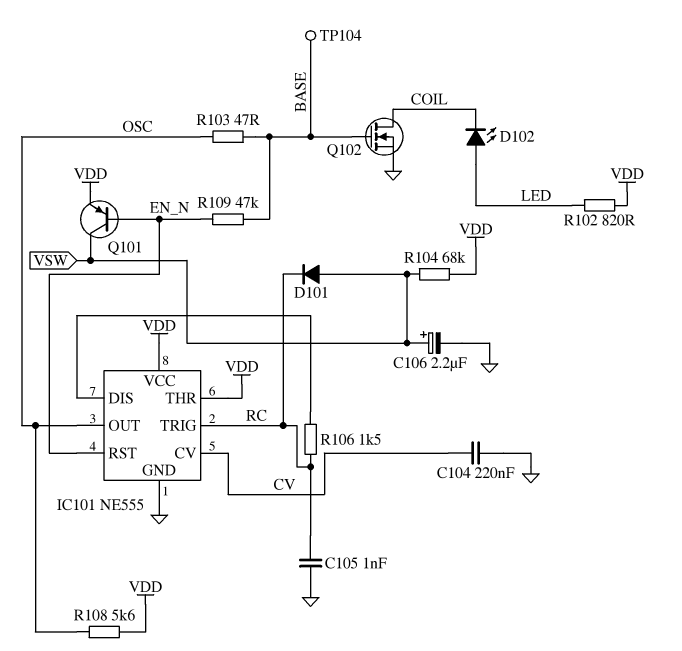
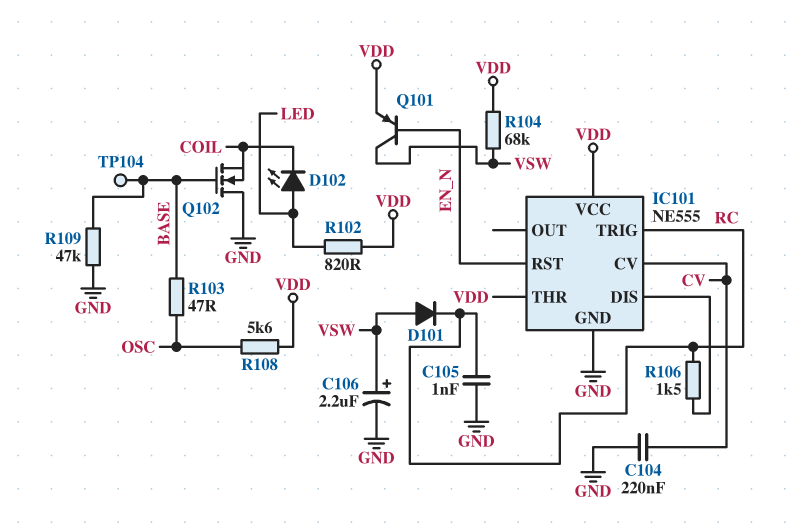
IC101 pin OUT: OSC -> none
Q102: NMOS (G BASE, D COIL, S GND) -> NMOS (G BASE, D GND, S COIL)
R109: 47k (BASE, EN_N) -> 47k (BASE, GND)

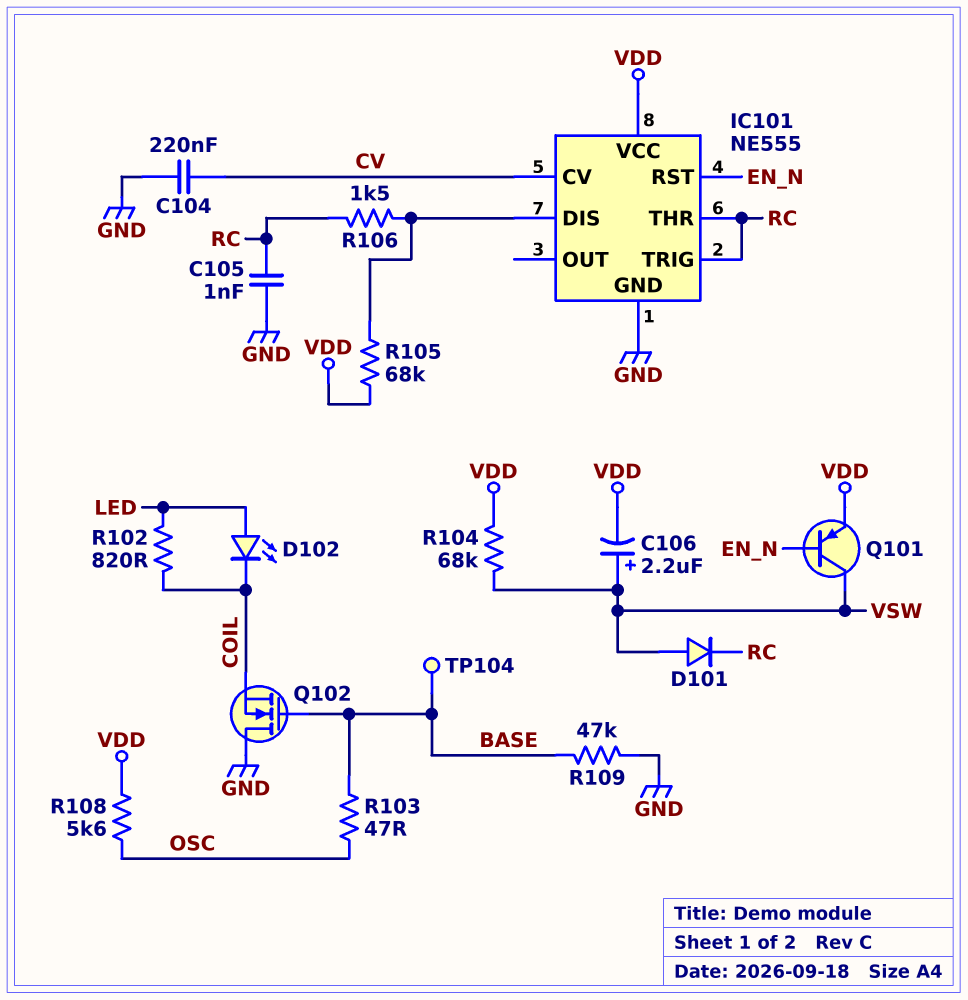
C106: 2.2uF (plus VSW, minus GND) -> 2.2uF (plus VSW, minus VDD)
IC101 pin THR: VDD -> RC
R102: 820 (LED, VDD) -> 820 (COIL, LED)
R105: none -> 68k (IC101/DIS, VDD)

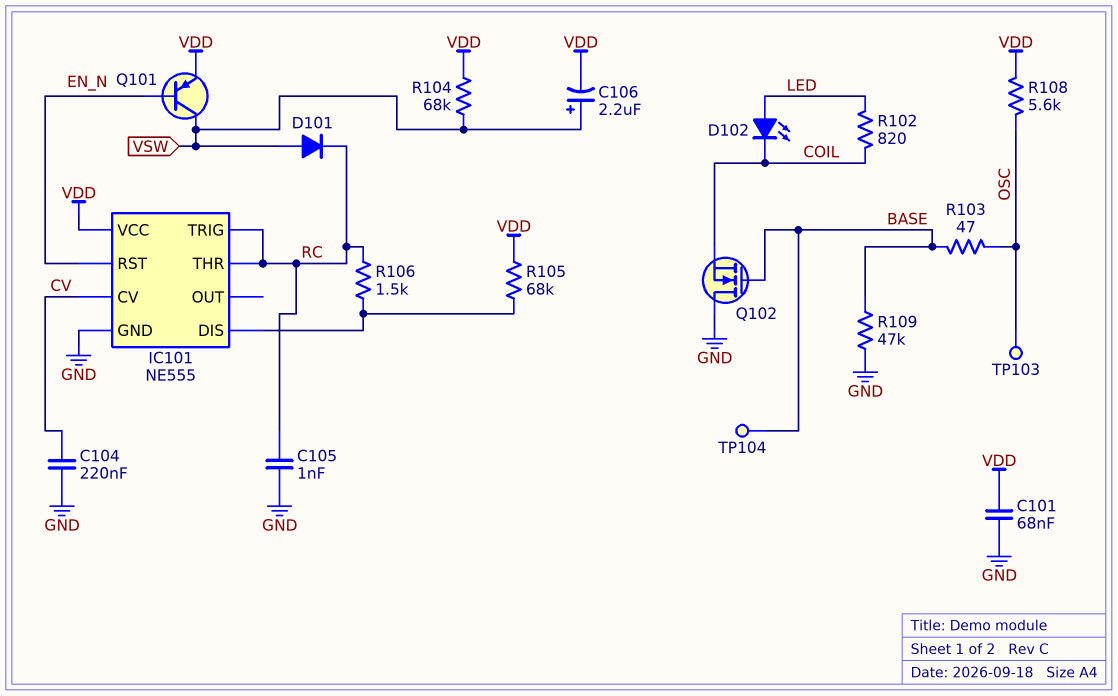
C101: none -> 68nF (GND, VDD)
TP103: none -> test point (OSC)

